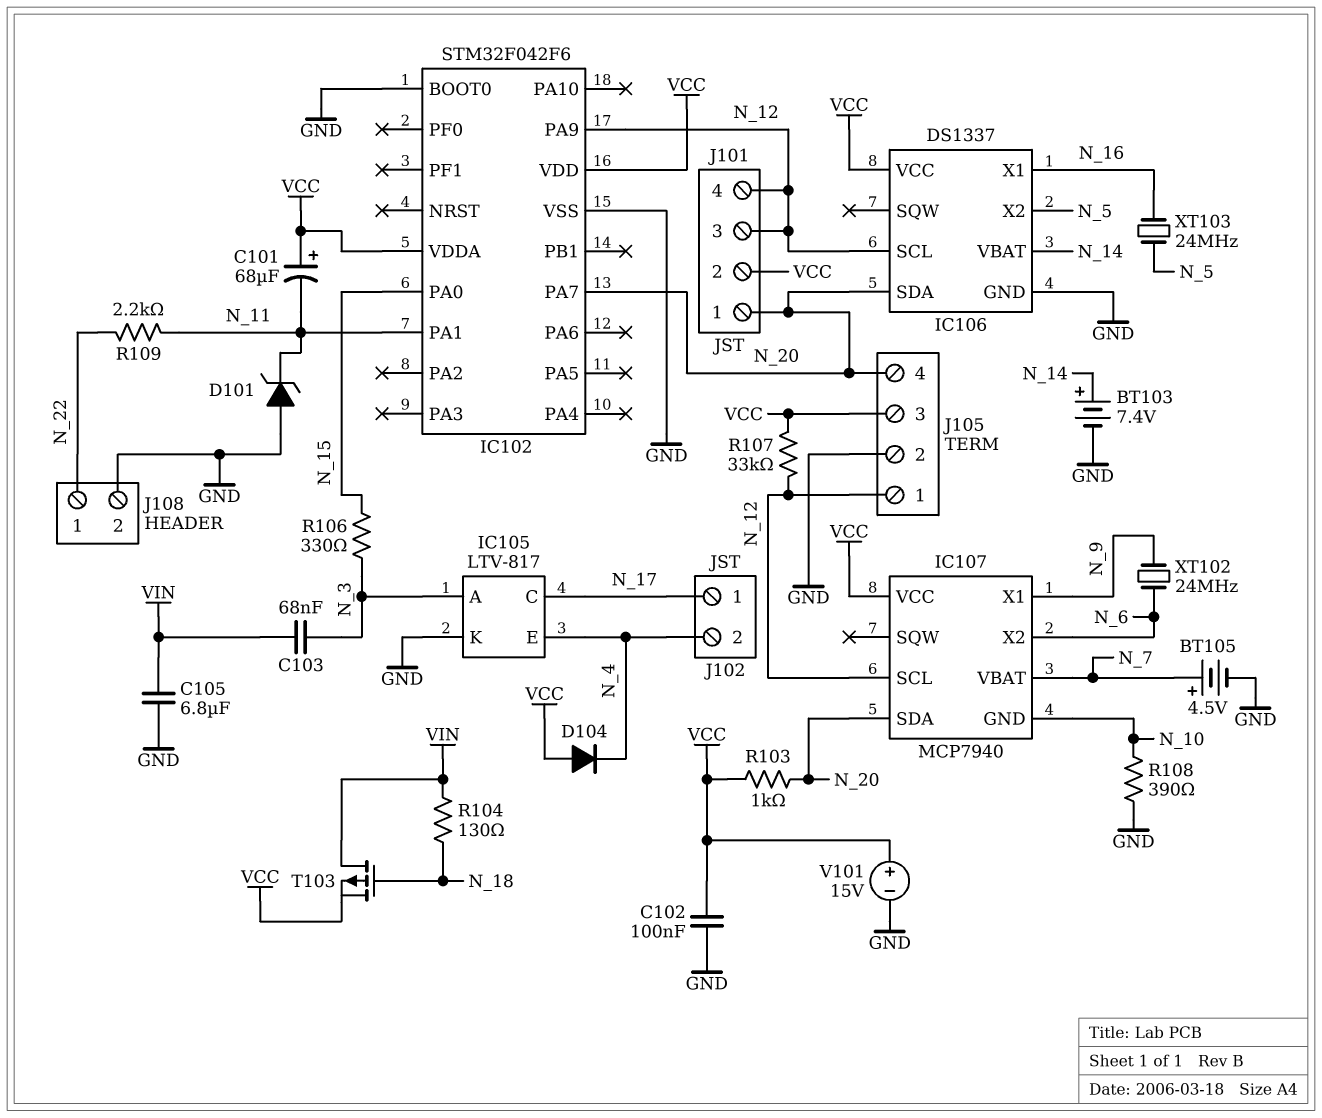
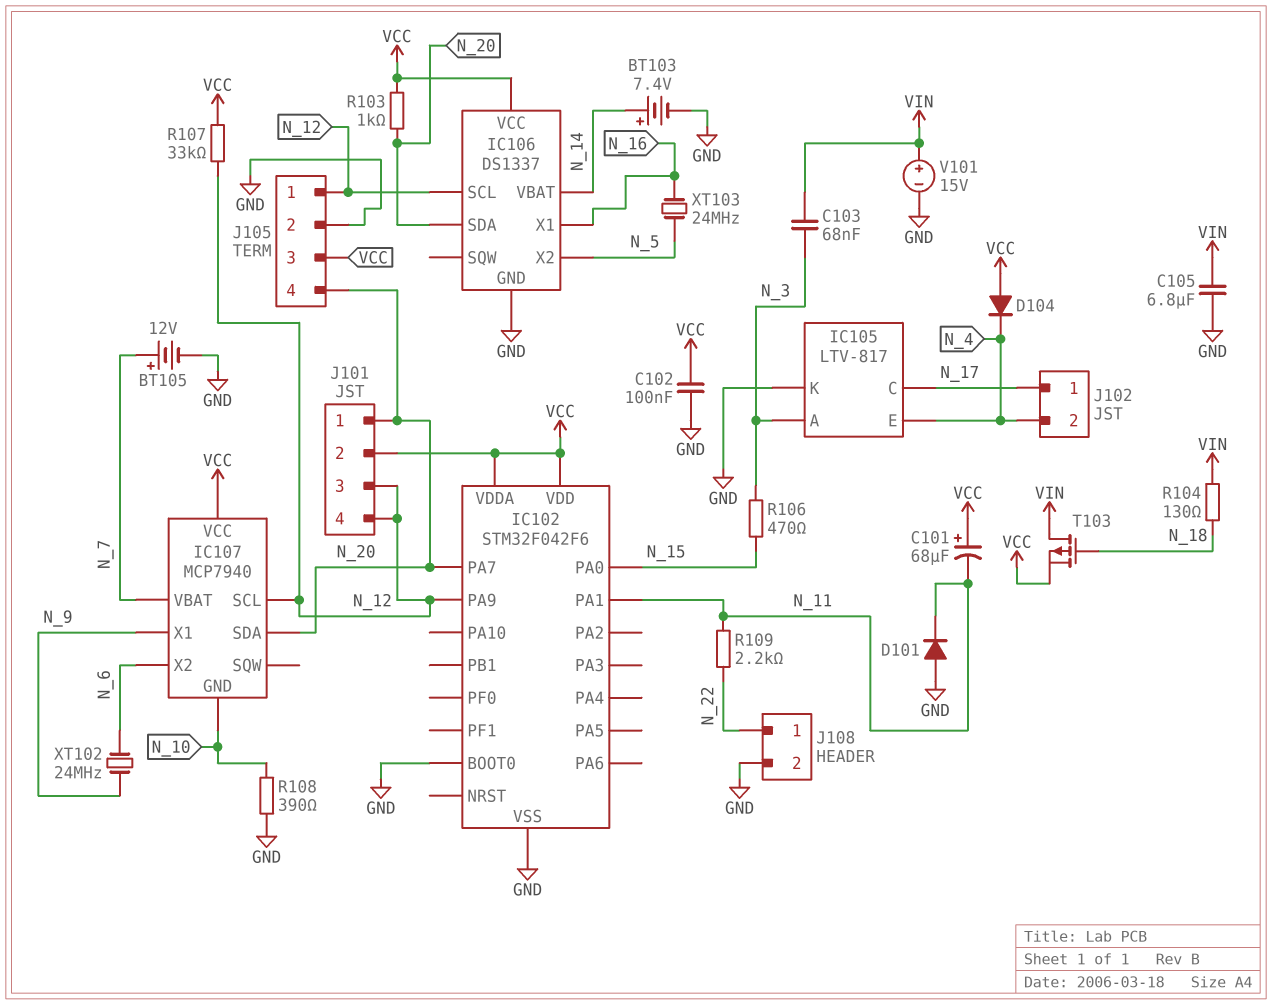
BT105: 4.5V (plus N_7, minus GND) -> 12V (plus N_7, minus GND)
D101: zener (A GND, K N_11) -> diode (A GND, K N_11)
R106: 330 (N_3, N_15) -> 470 (N_3, N_15)
V101: 15V (plus VCC, minus GND) -> 15V (plus VIN, minus GND)

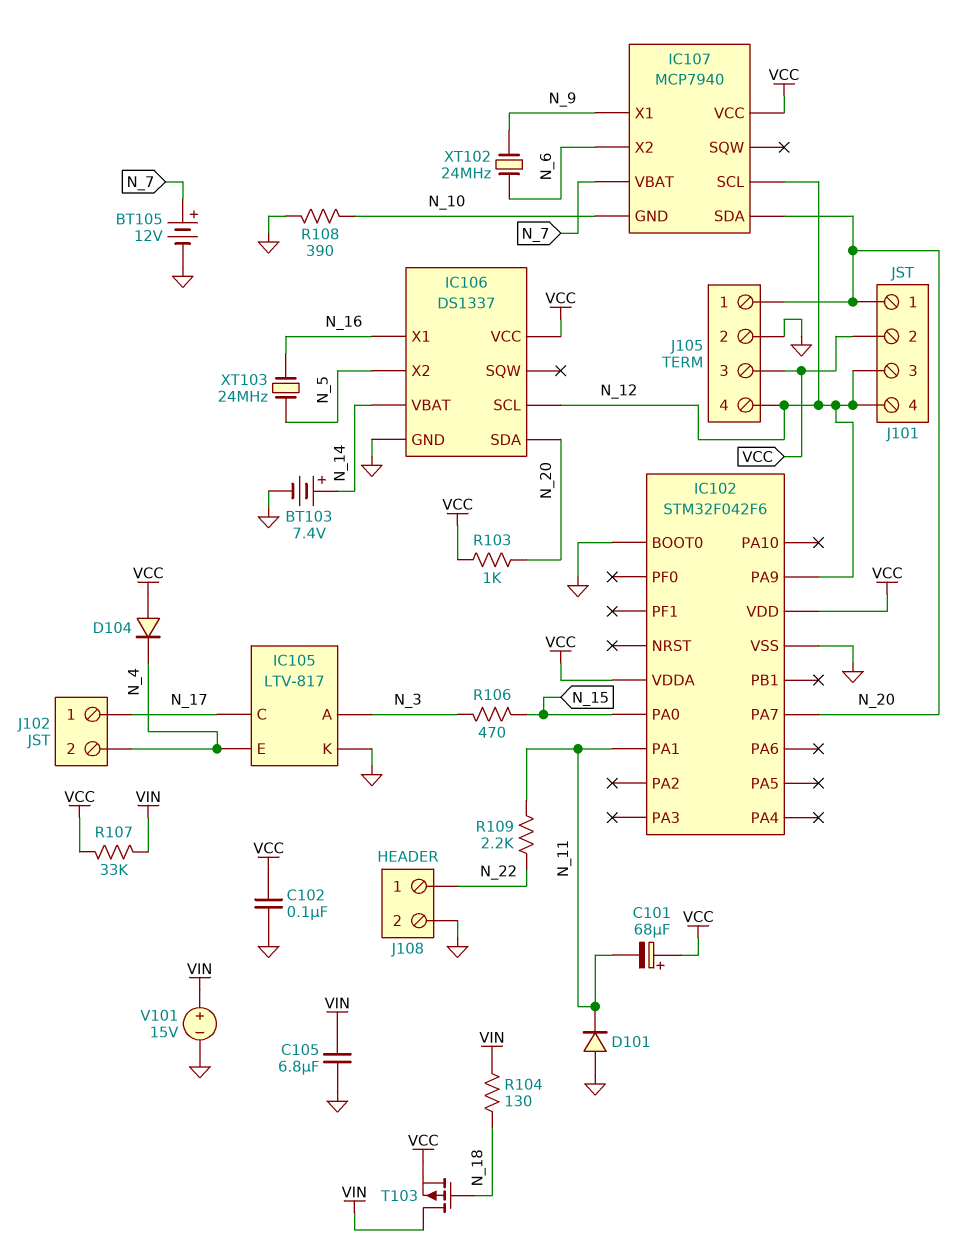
C103: 68nF (N_3, VIN) -> none
J105 pin 1: N_12 -> N_20
J105 pin 4: N_20 -> N_12
R107: 33k (N_12, VCC) -> 33k (VCC, VIN)

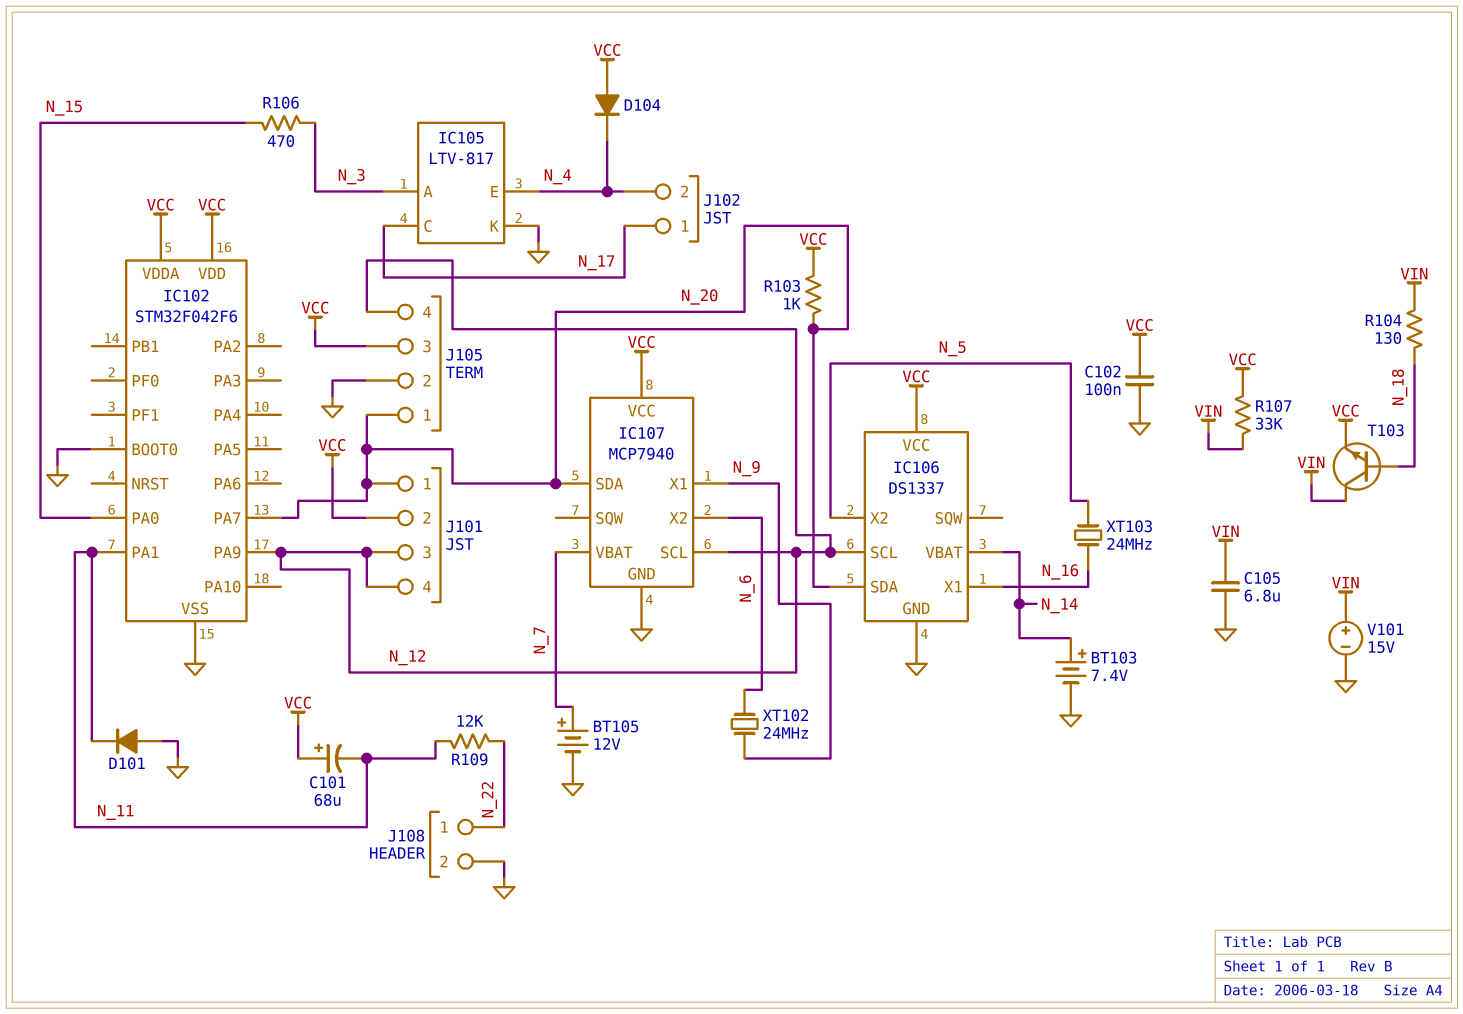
IC107 pin GND: N_10 -> GND
R108: 390 (GND, N_10) -> none
R109: 2.2k (N_11, N_22) -> 12k (N_11, N_22)
T103: PMOS (G N_18, D VIN, S VCC) -> NPN (B N_18, C VIN, E VCC)

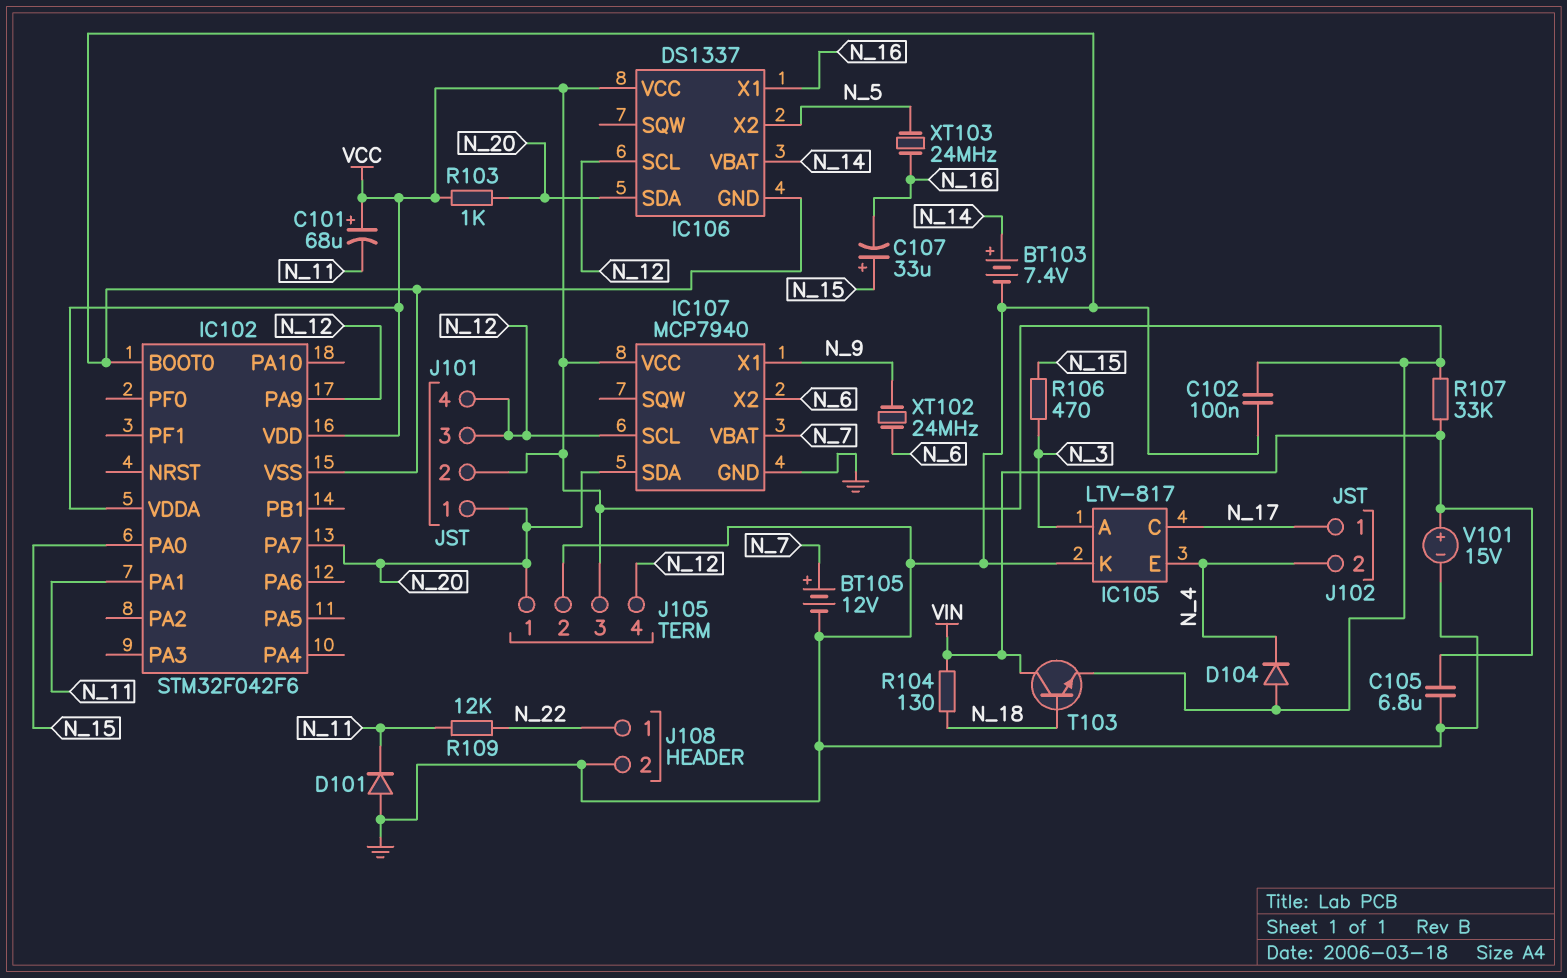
C107: none -> 33uF (plus N_15, minus N_16)

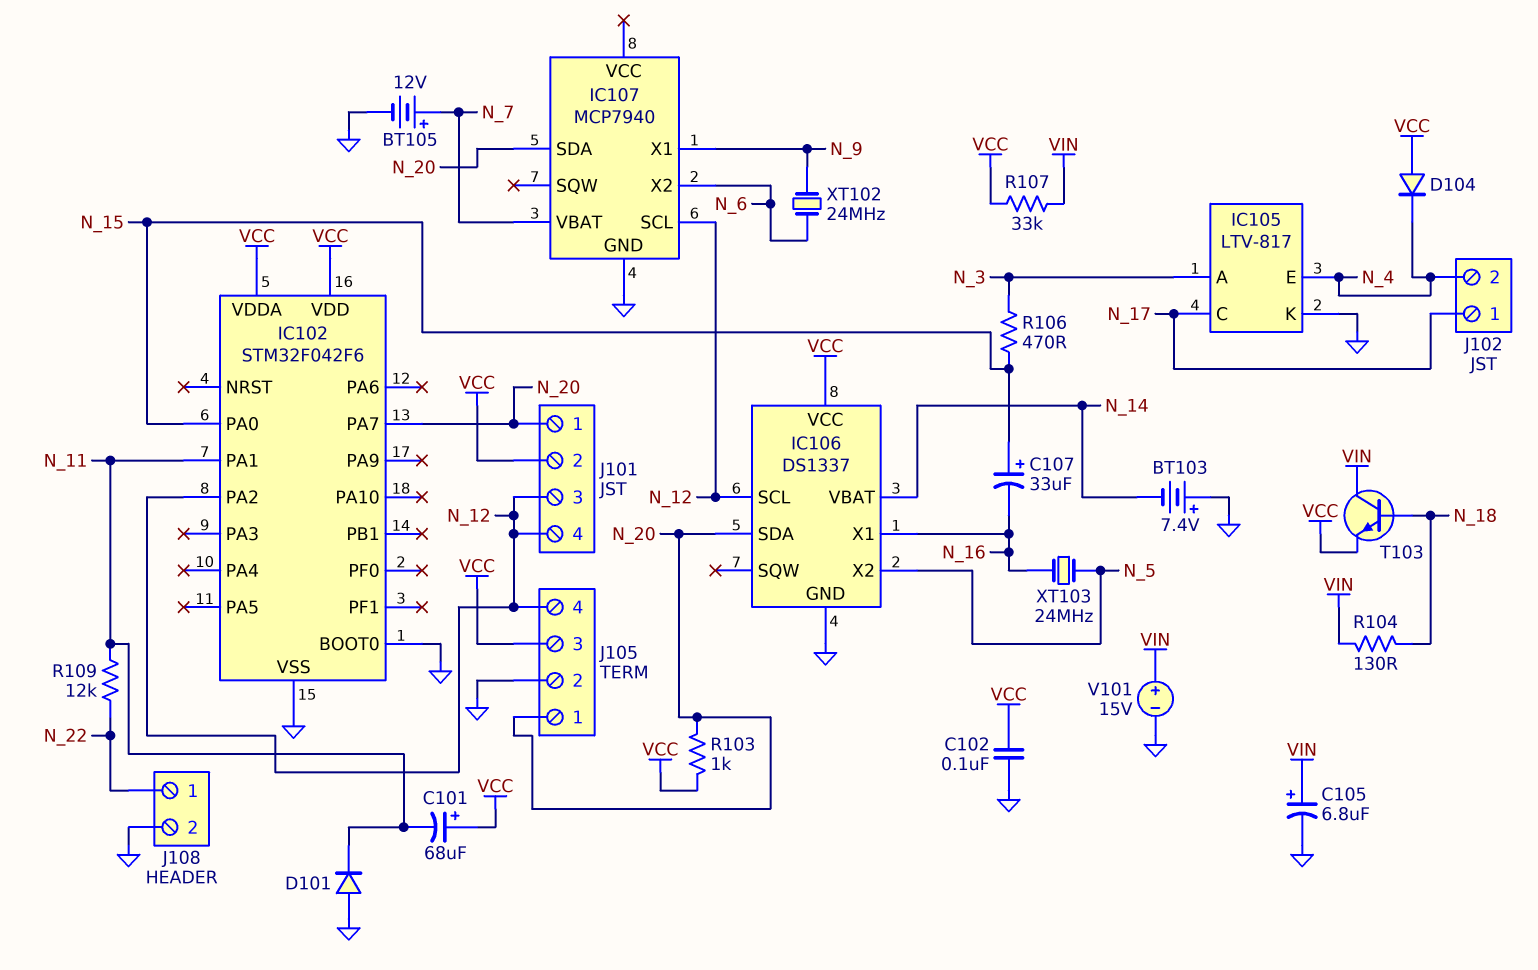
BT103: 7.4V (plus N_14, minus GND) -> 7.4V (plus GND, minus N_14)
C105: 6.8uF (GND, VIN) -> 6.8uF (plus VIN, minus GND)
IC102 pin PA2: none -> N_12
IC102 pin PA9: N_12 -> none
IC107 pin VCC: VCC -> none

